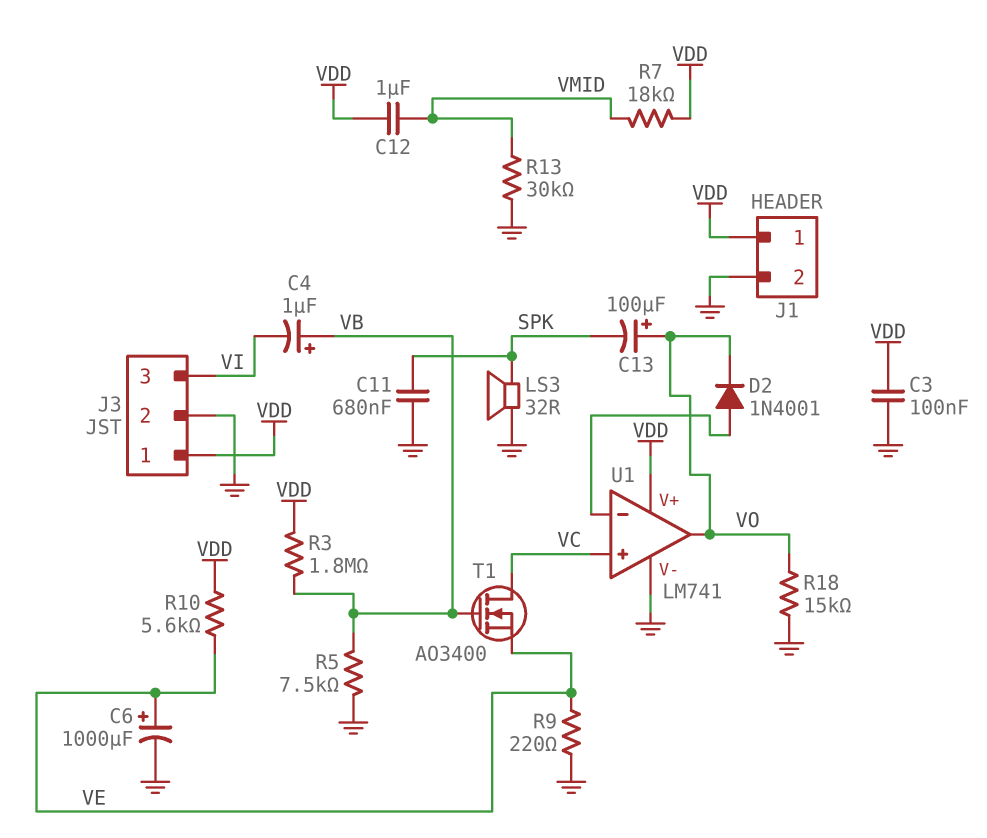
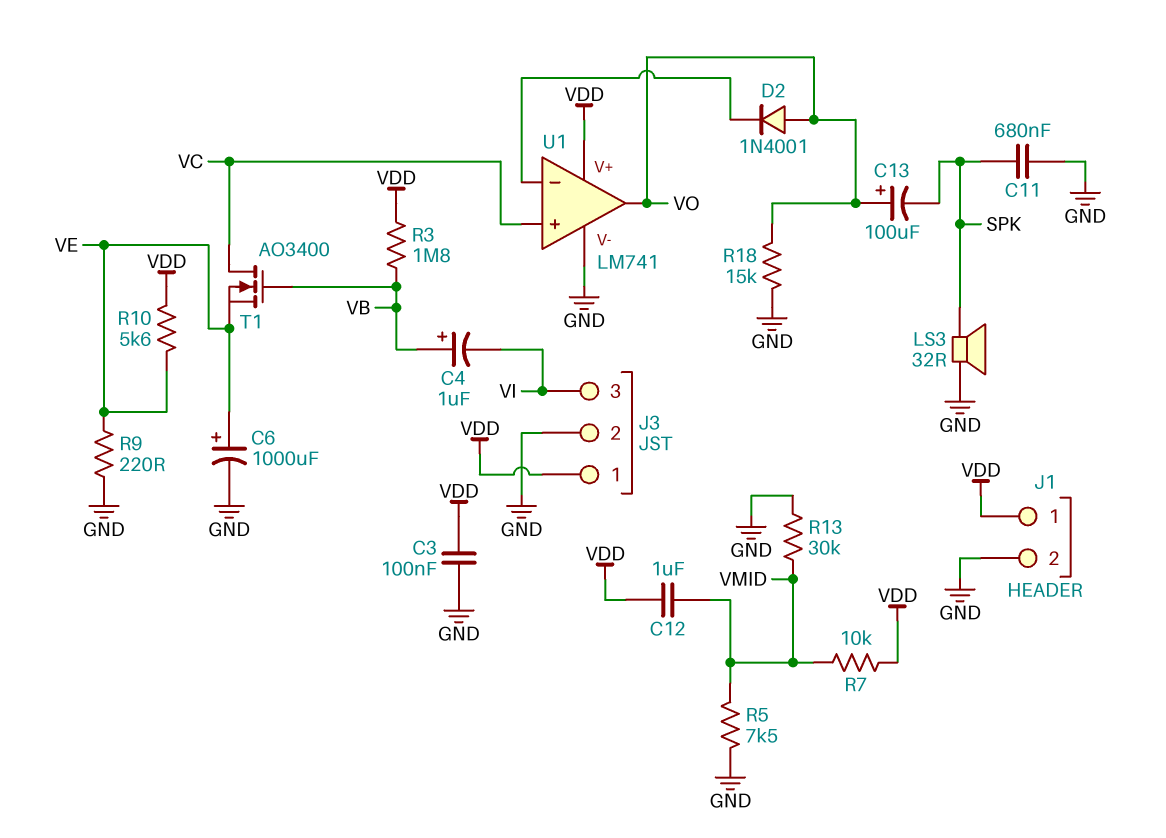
D2: diode 1N4001 (A U1/in-, K VO) -> diode 1N4001 (A VO, K U1/in-)
R5: 7.5k (GND, VB) -> 7.5k (GND, VMID)
R7: 18k (VDD, VMID) -> 10k (VDD, VMID)

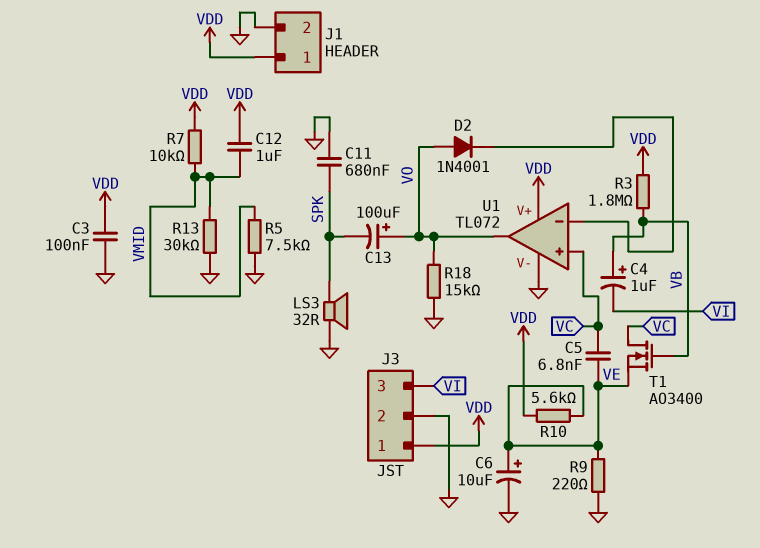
C5: none -> 6.8nF (VC, VE)
C6: 1000uF (plus VE, minus GND) -> 10uF (plus VE, minus GND)
U1: LM741 -> TL072

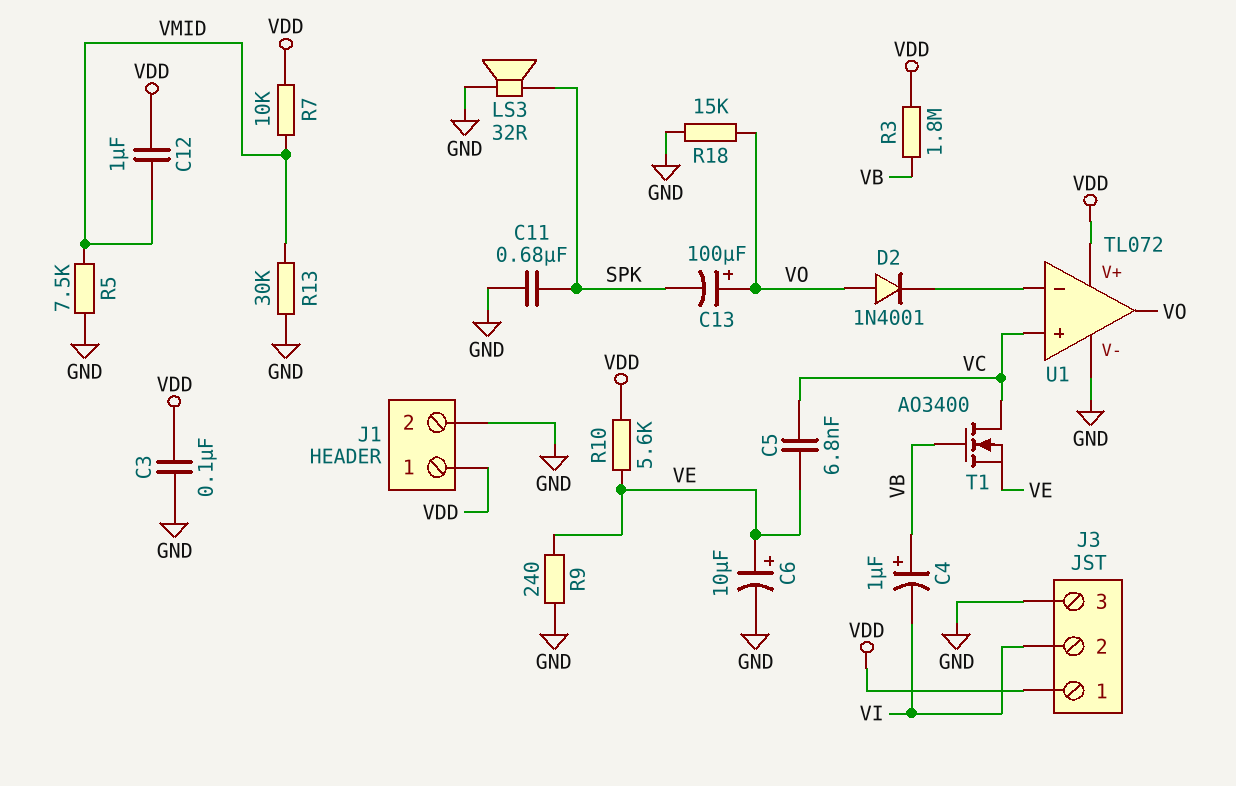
J3 pin 2: GND -> VI
J3 pin 3: VI -> GND
R9: 220 (GND, VE) -> 240 (GND, VE)

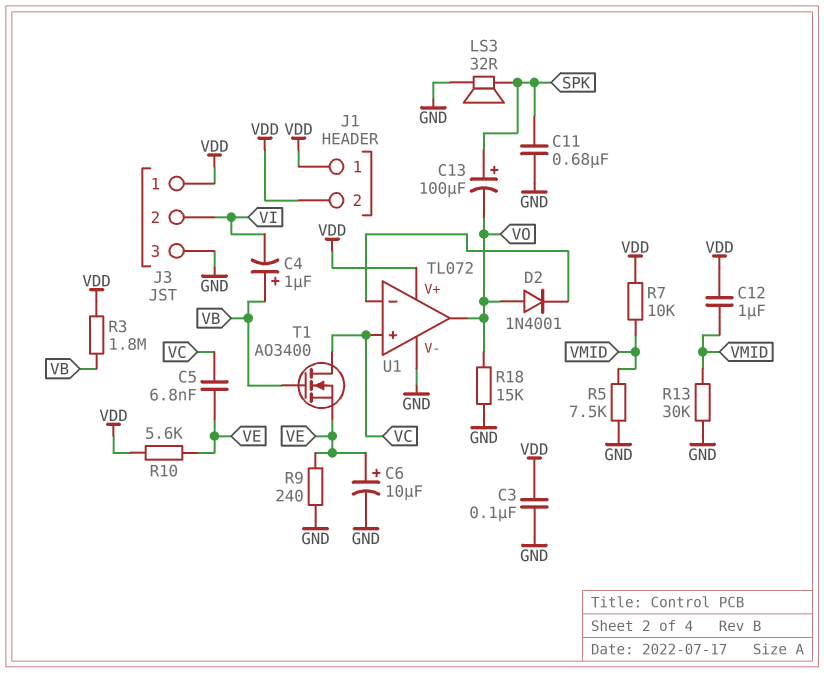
C13: 100uF (plus VO, minus SPK) -> 100uF (plus SPK, minus VO)
J1 pin 2: GND -> VDD

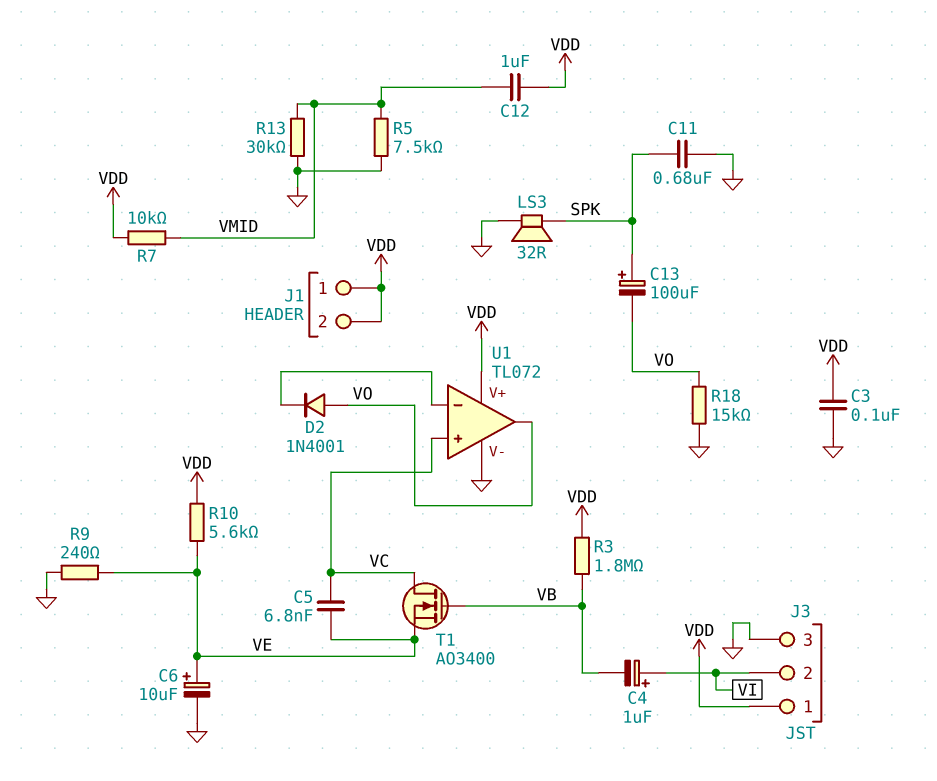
C4: 1uF (plus VB, minus VI) -> 1uF (plus VI, minus VB)

